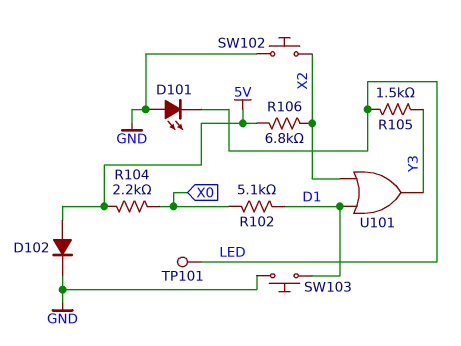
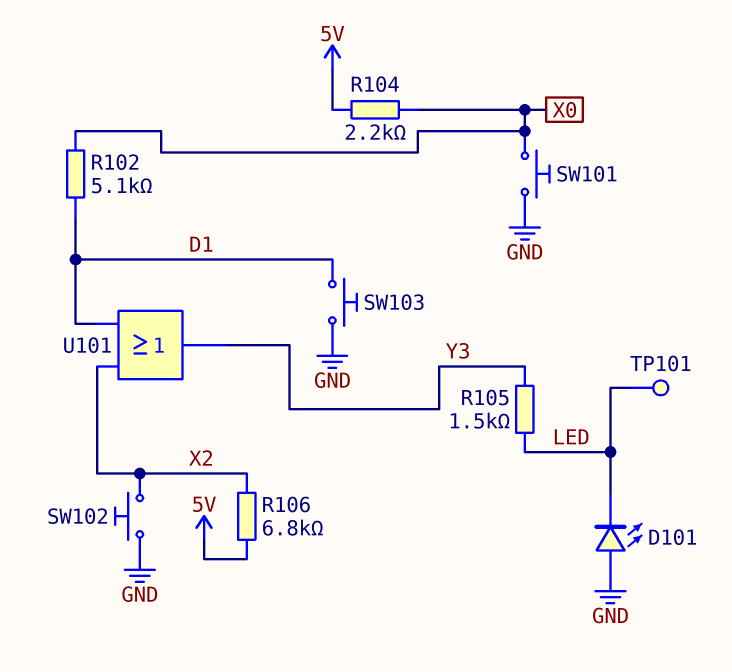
D102: diode (A 5V, K GND) -> none
SW101: none -> button (GND, X0)

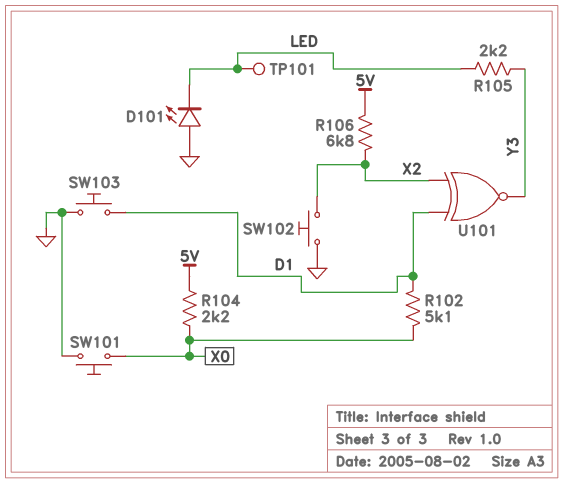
R105: 1.5k (LED, Y3) -> 2.2k (LED, Y3)
U101: OR (in D1, in X2, out Y3) -> XNOR (in D1, in X2, out Y3)

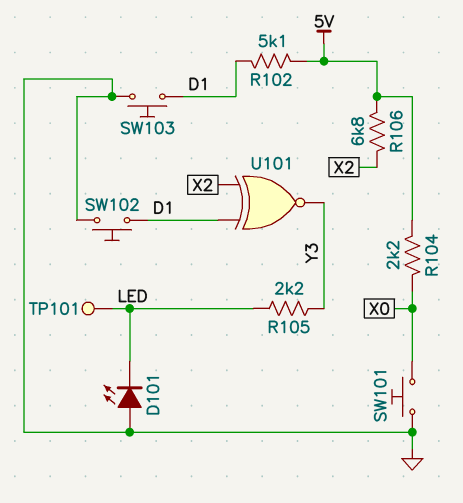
R102: 5.1k (D1, X0) -> 5.1k (5V, D1)
SW102: button (GND, X2) -> button (D1, GND)

